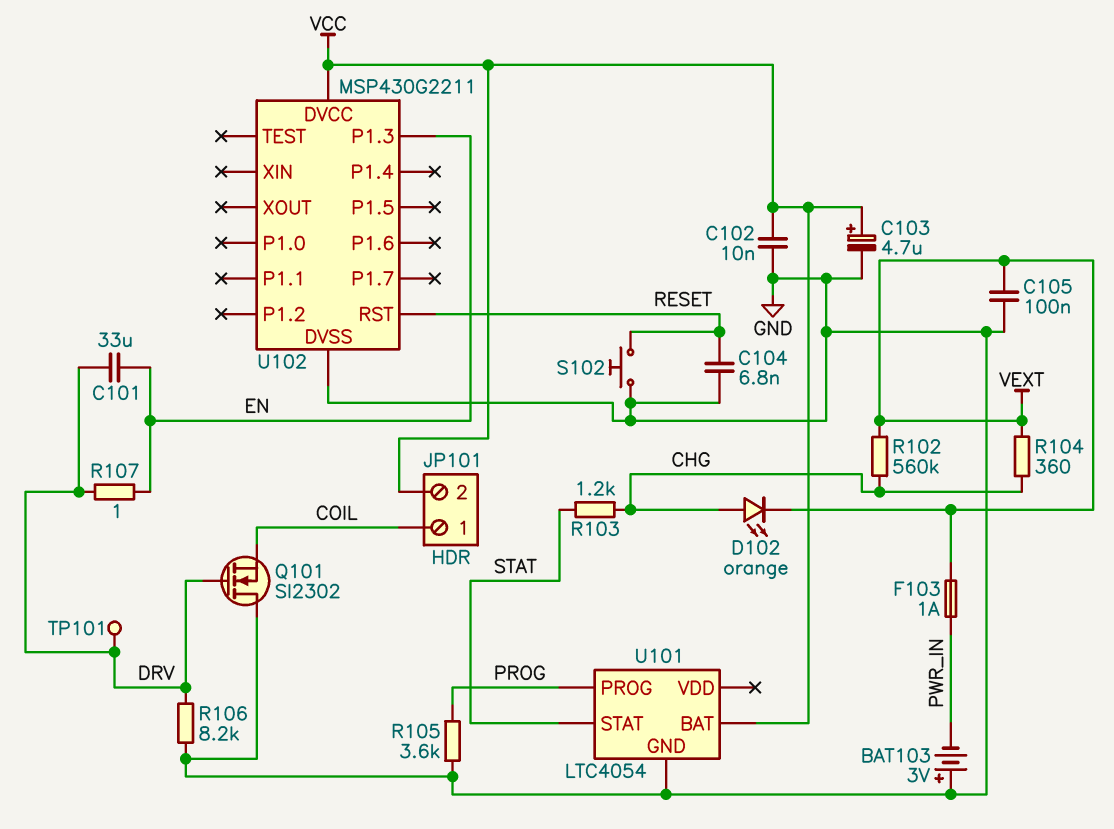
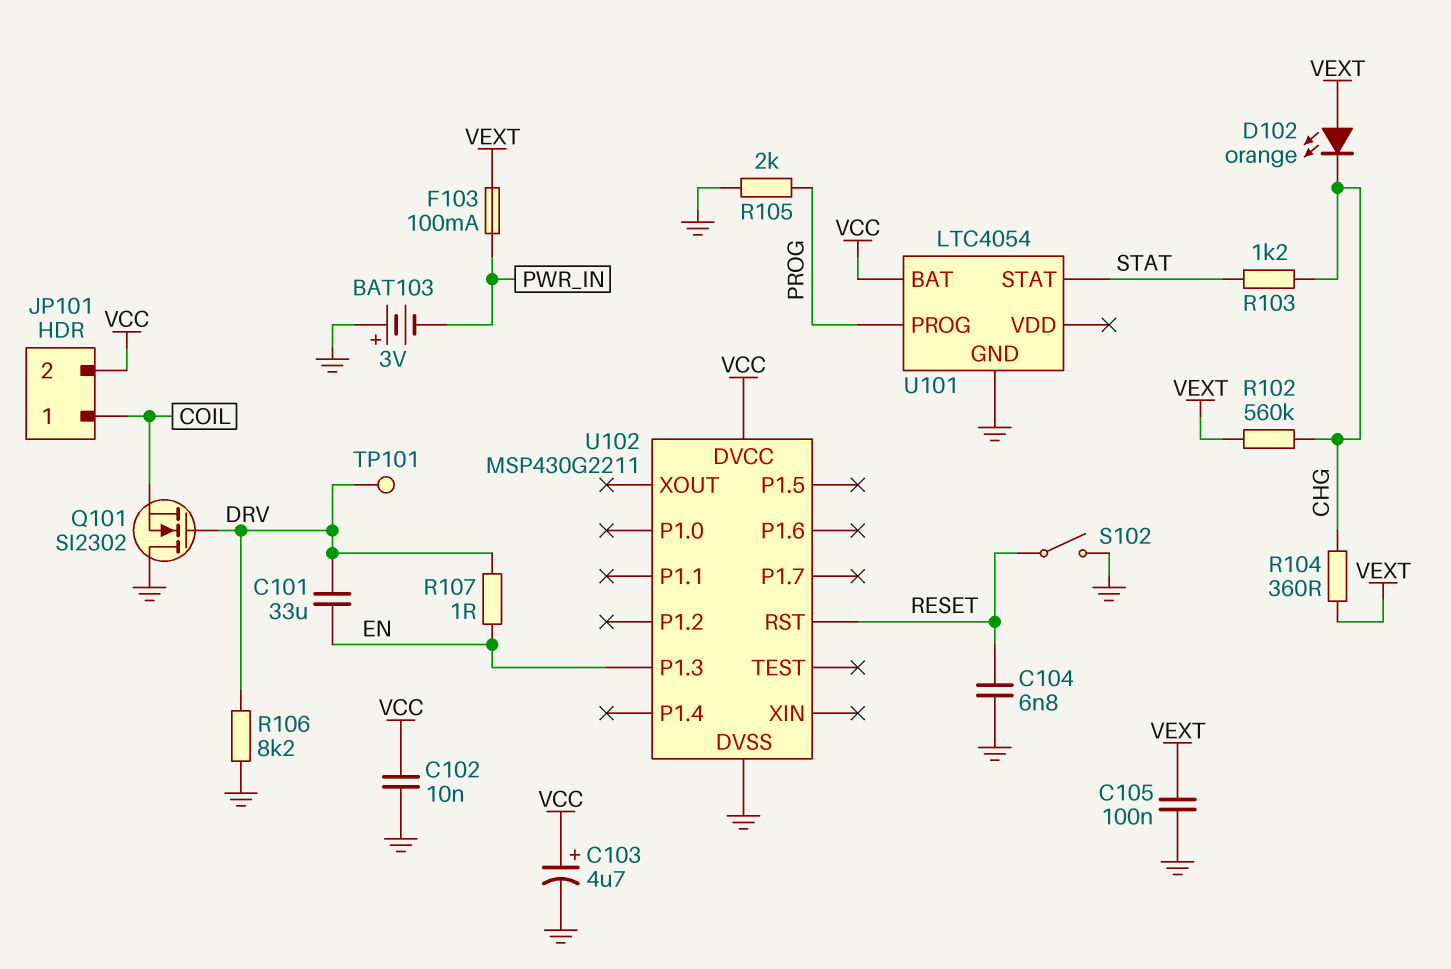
D102: LED orange (A CHG, K VEXT) -> LED orange (A VEXT, K CHG)
F103: 1A (PWR_IN, VEXT) -> 100mA (PWR_IN, VEXT)
R105: 3.6k (GND, PROG) -> 2k (GND, PROG)
S102: button (GND, RESET) -> switch (GND, RESET)

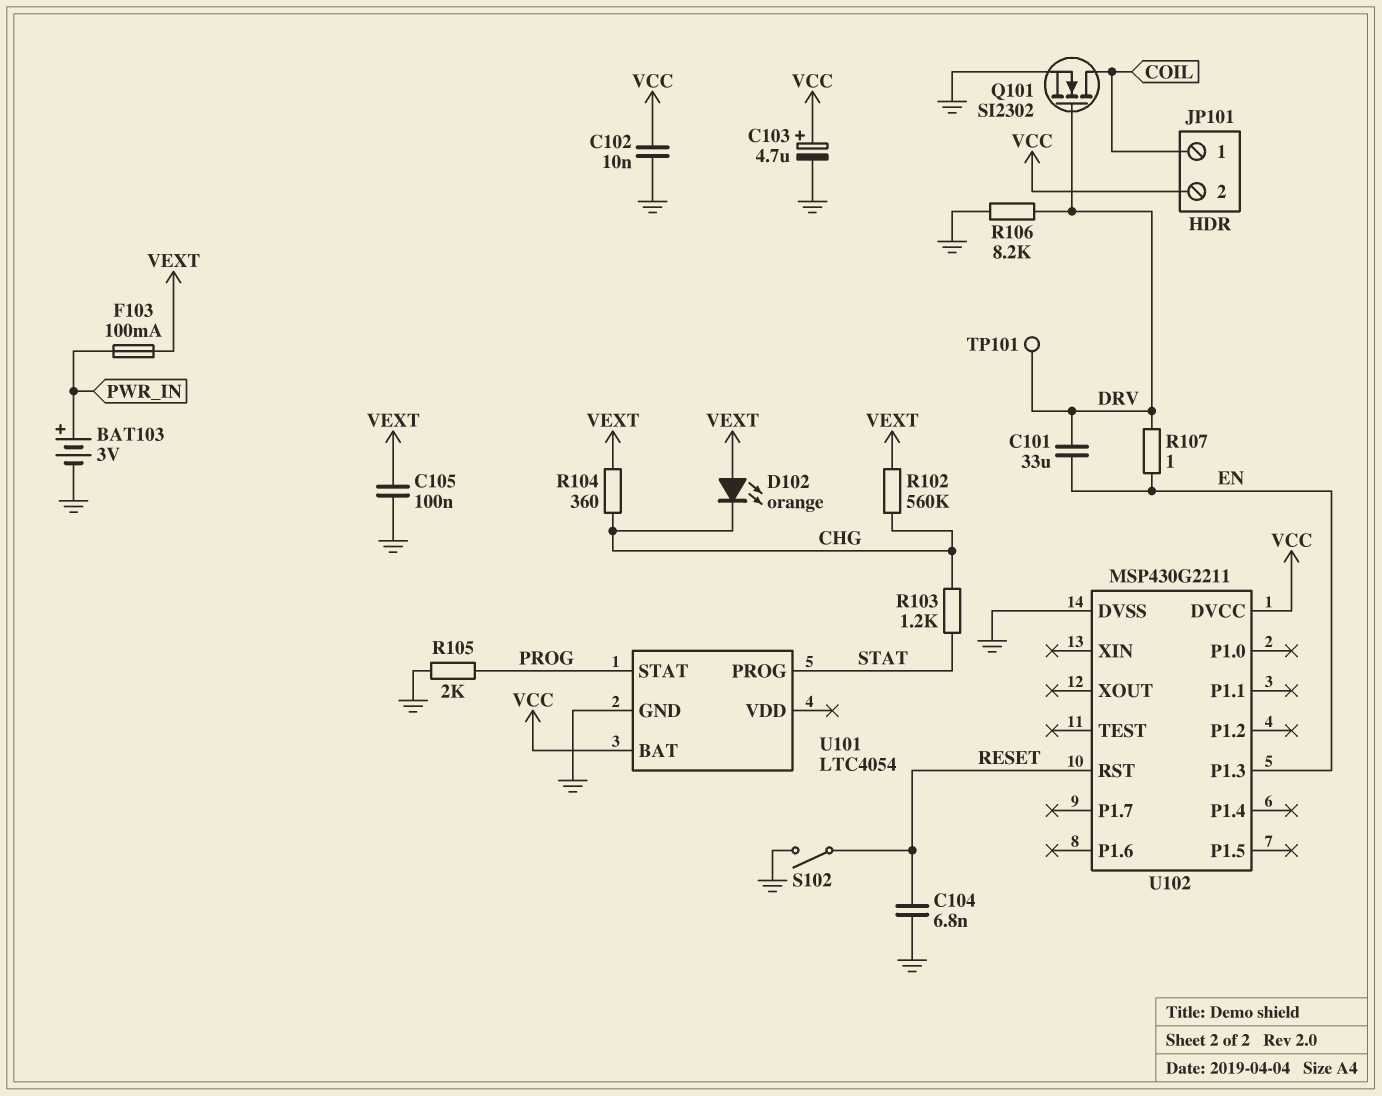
BAT103: 3V (plus GND, minus PWR_IN) -> 3V (plus PWR_IN, minus GND)
Q101: NMOS SI2302 (G DRV, D GND, S COIL) -> NMOS SI2302 (G DRV, D COIL, S GND)
U101 pin PROG: PROG -> STAT
U101 pin STAT: STAT -> PROG

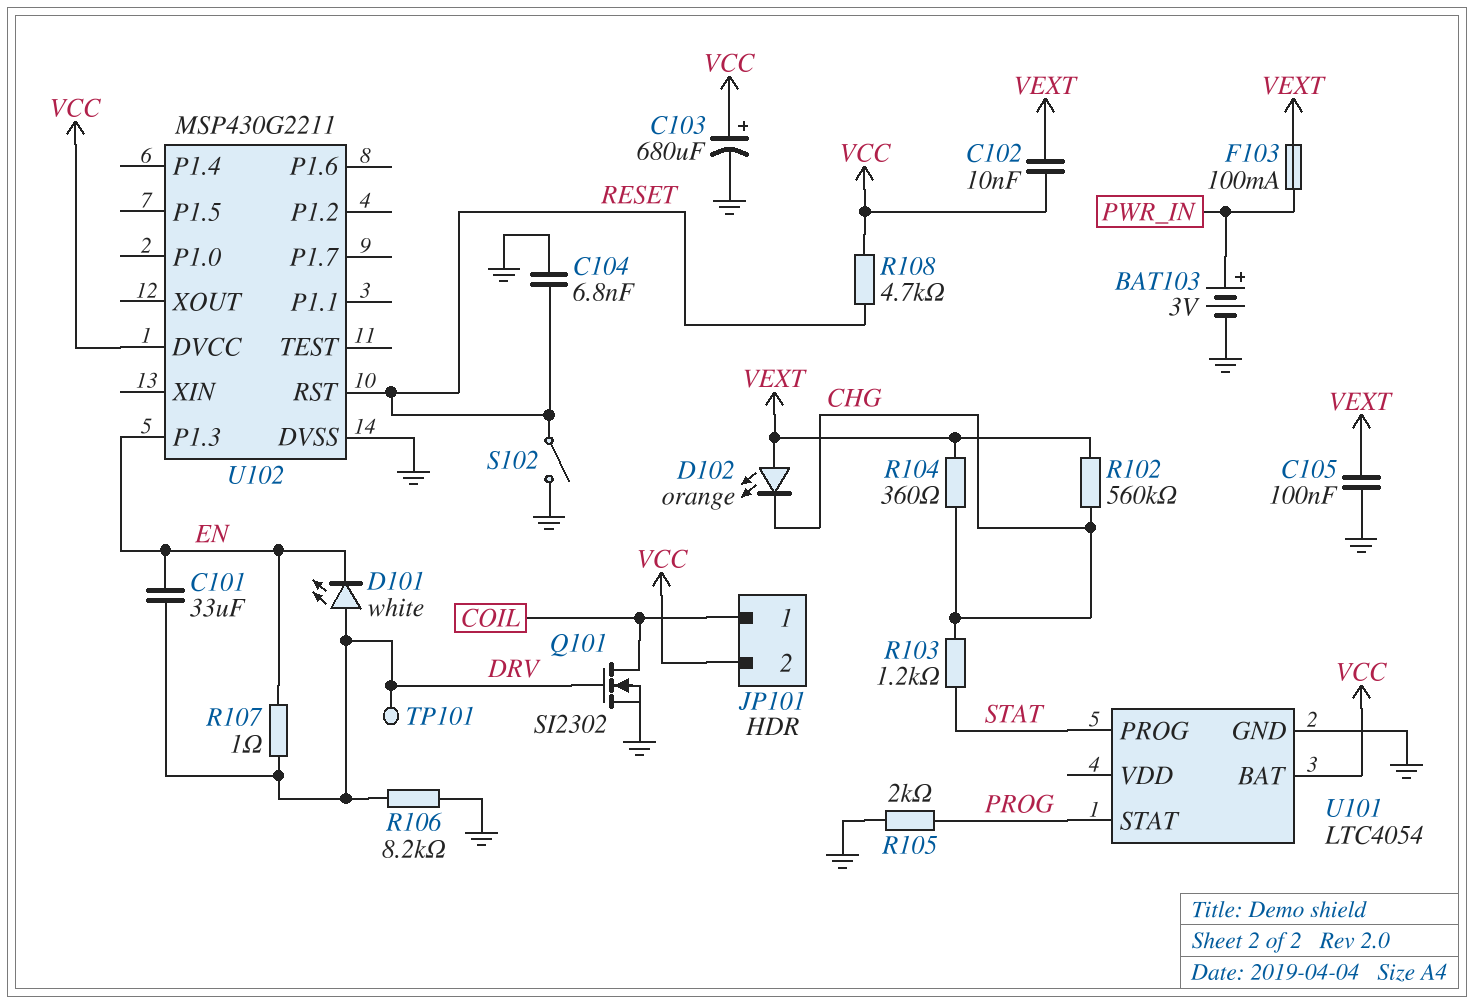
C102: 10nF (GND, VCC) -> 10nF (VCC, VEXT)
C103: 4.7uF (plus VCC, minus GND) -> 680uF (plus VCC, minus GND)
D101: none -> LED white (A DRV, K EN)
R108: none -> 4.7k (RESET, VCC)

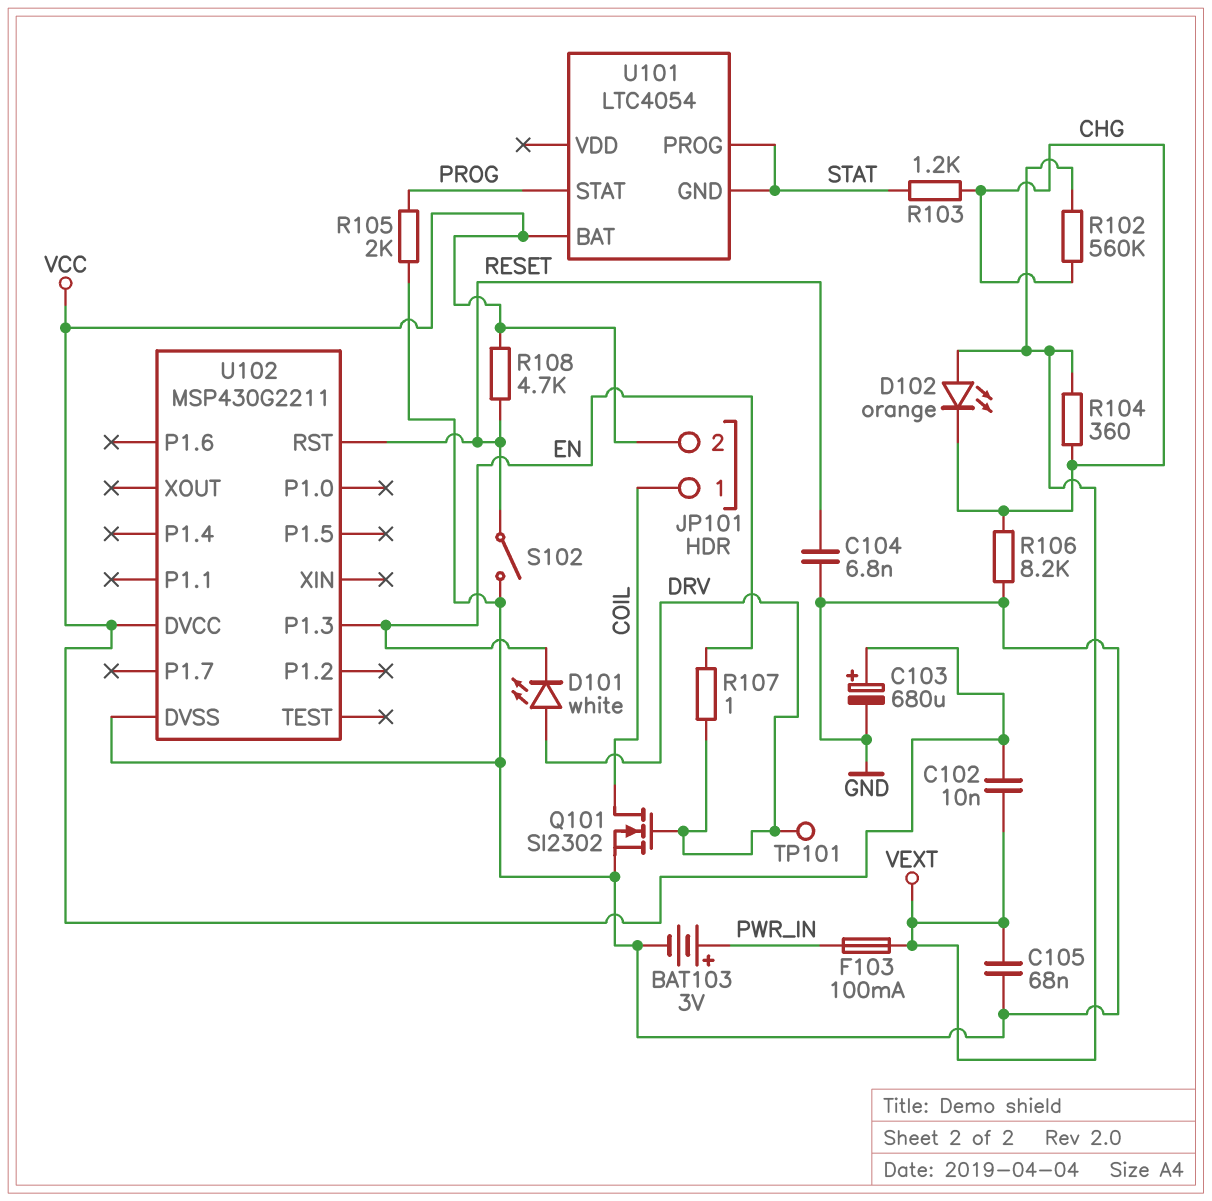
C101: 33uF (DRV, EN) -> none
C105: 100nF (GND, VEXT) -> 68nF (GND, VEXT)
R106: 8.2k (DRV, GND) -> 8.2k (CHG, GND)
U101 pin GND: GND -> STAT

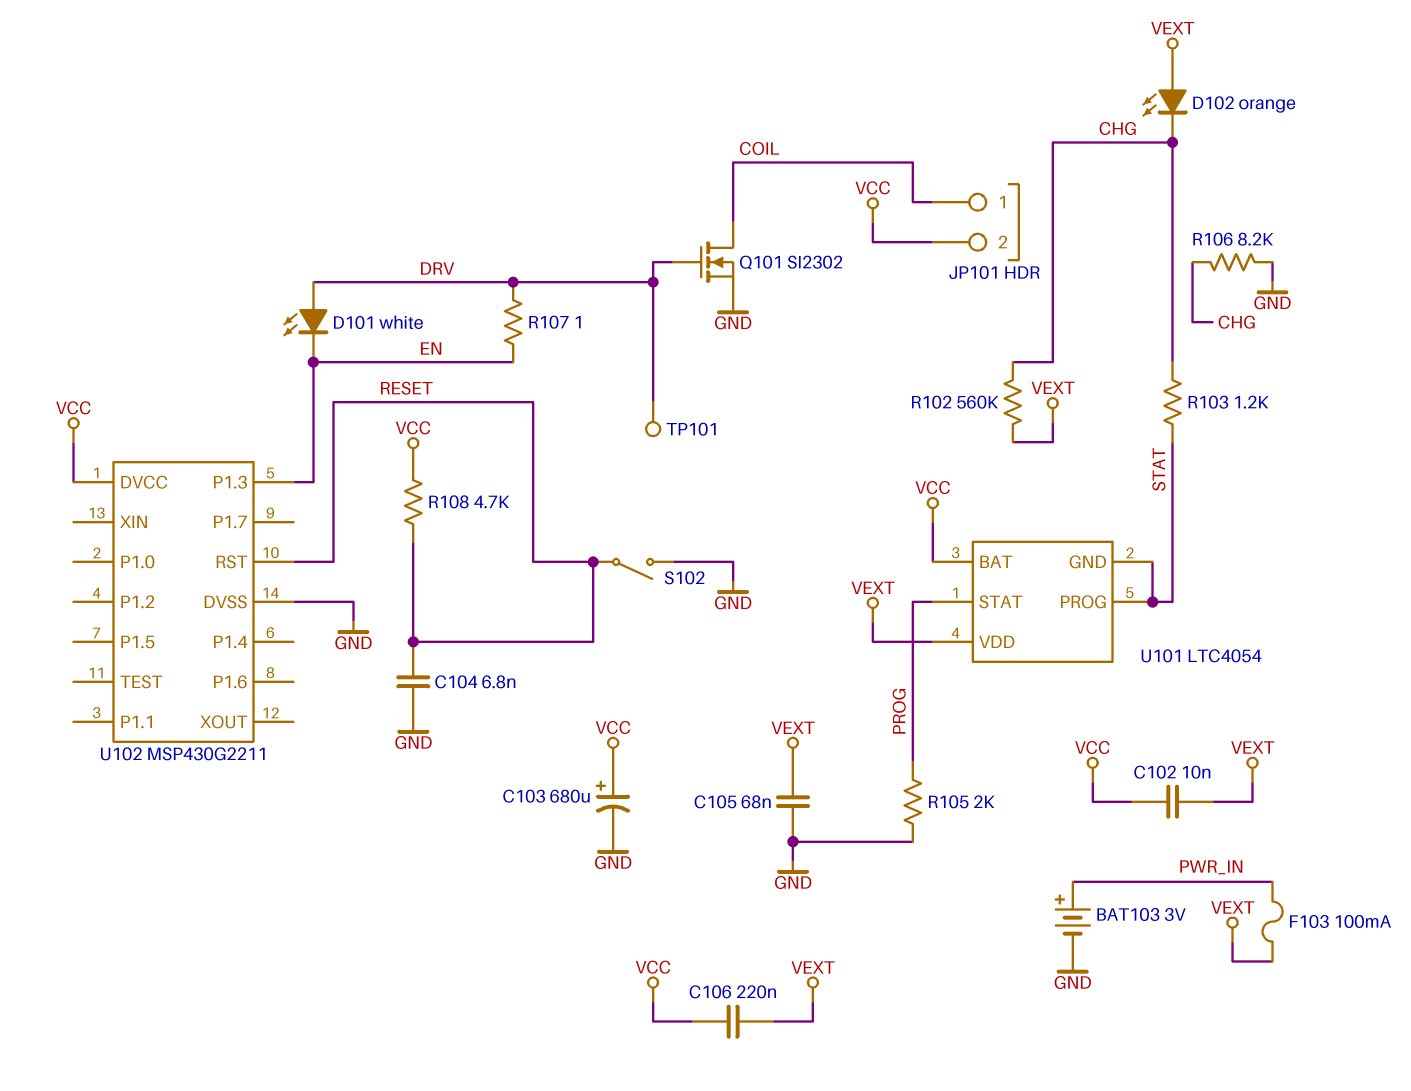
C106: none -> 220nF (VCC, VEXT)
R104: 360 (CHG, VEXT) -> none
U101 pin VDD: none -> VEXT

